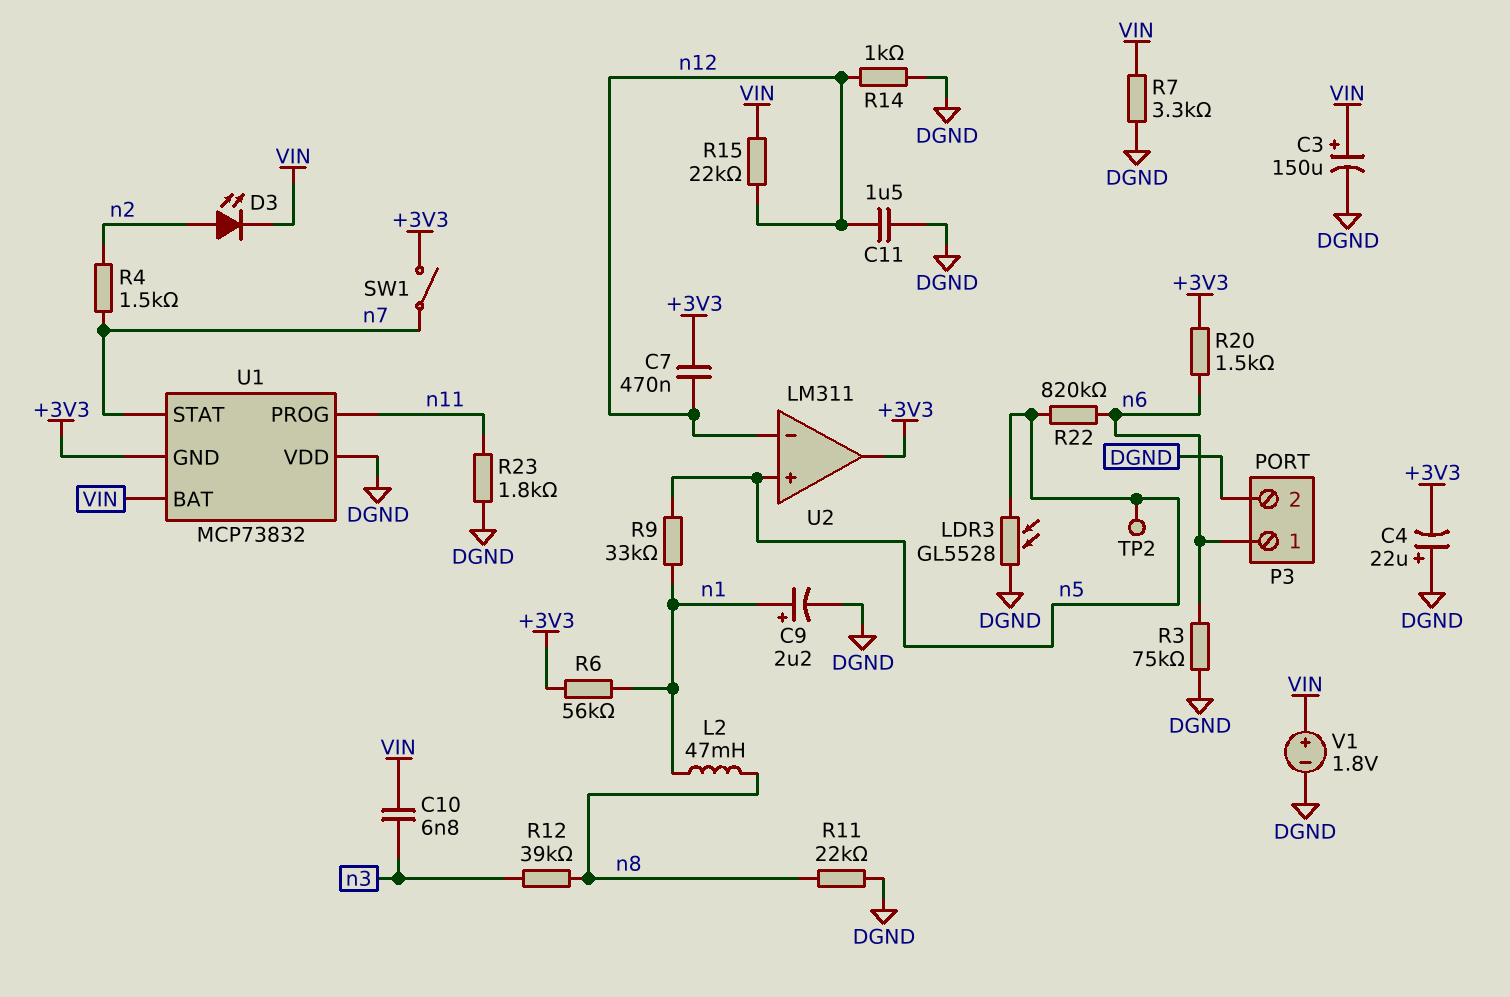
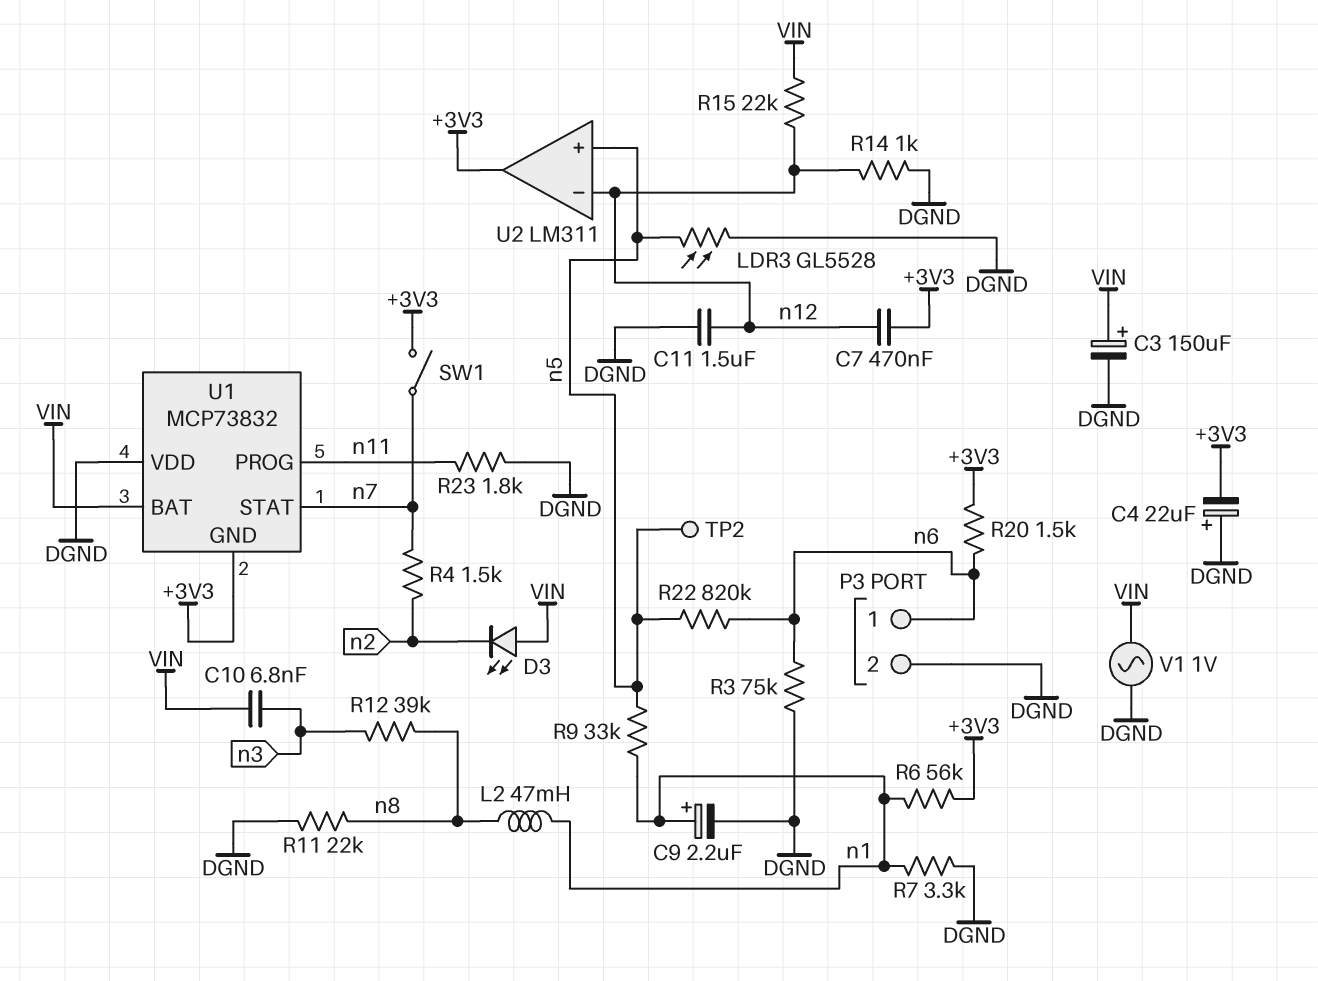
D3: LED (A n2, K VIN) -> LED (A VIN, K n2)
R7: 3.3k (DGND, VIN) -> 3.3k (DGND, n1)
V1: 1.8V (plus VIN, minus DGND) -> AC 1V (DGND, VIN)

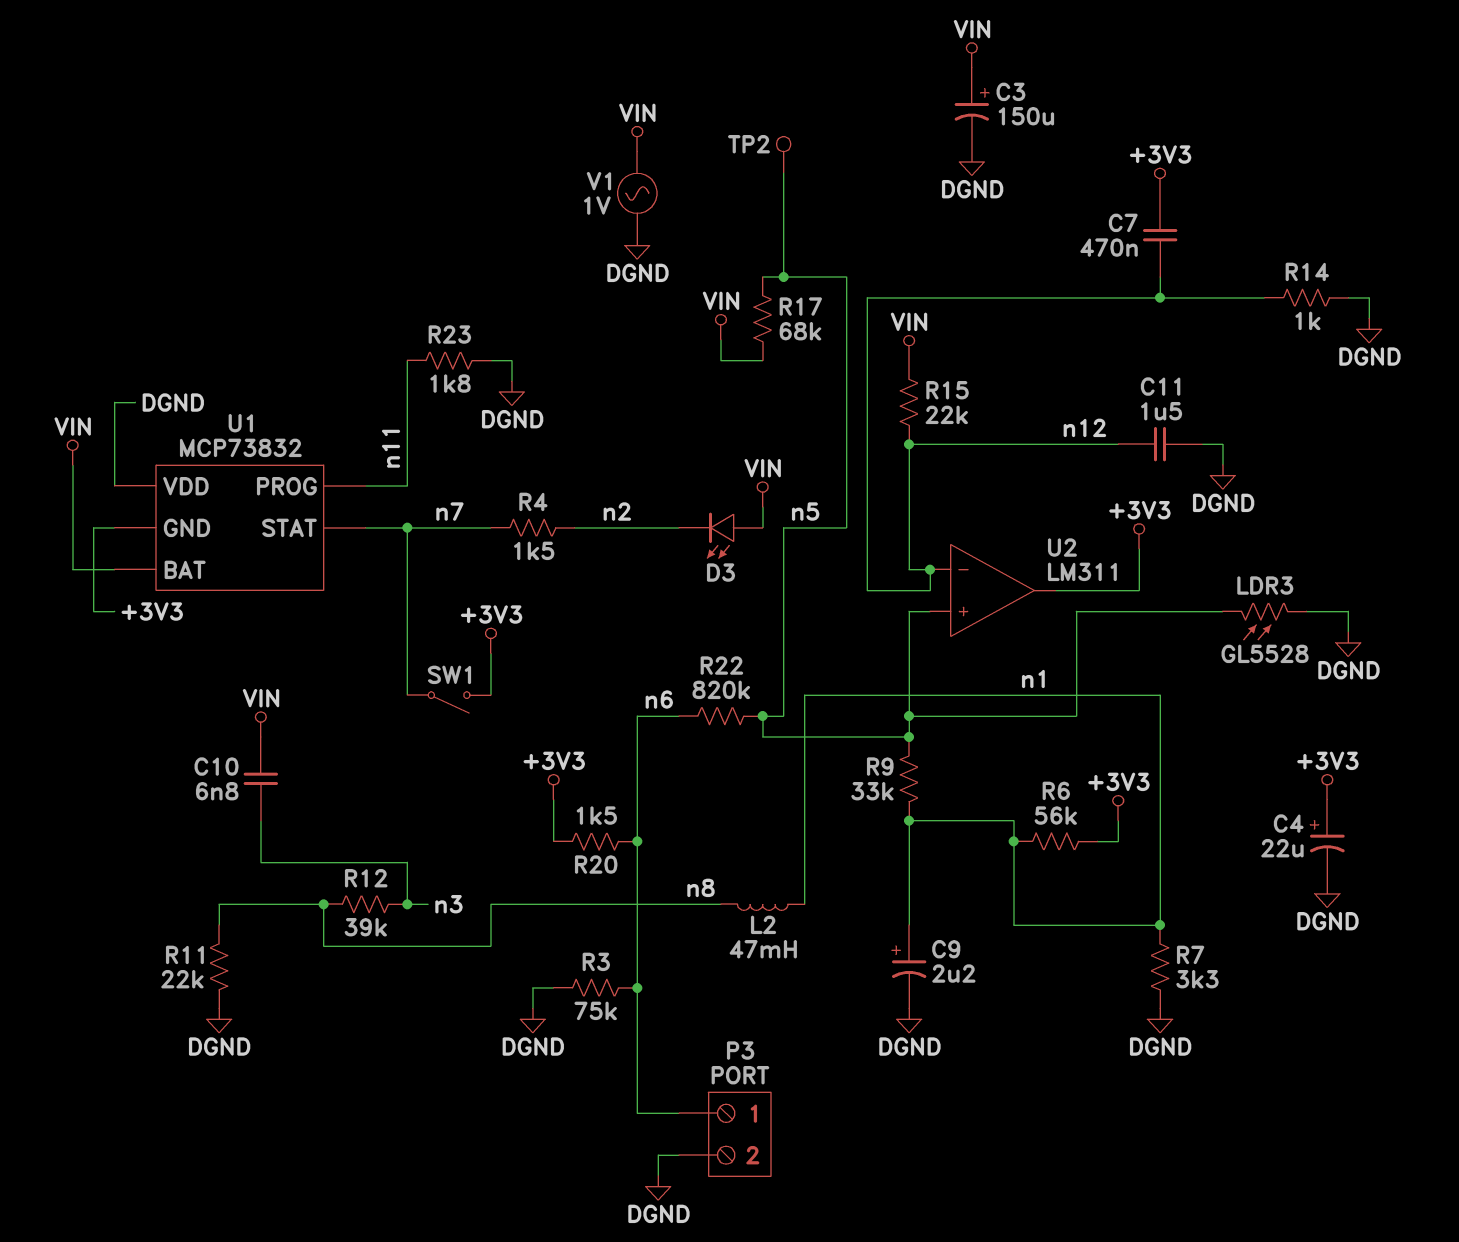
C4: 22uF (plus DGND, minus +3V3) -> 22uF (plus +3V3, minus DGND)
R17: none -> 68k (VIN, n5)

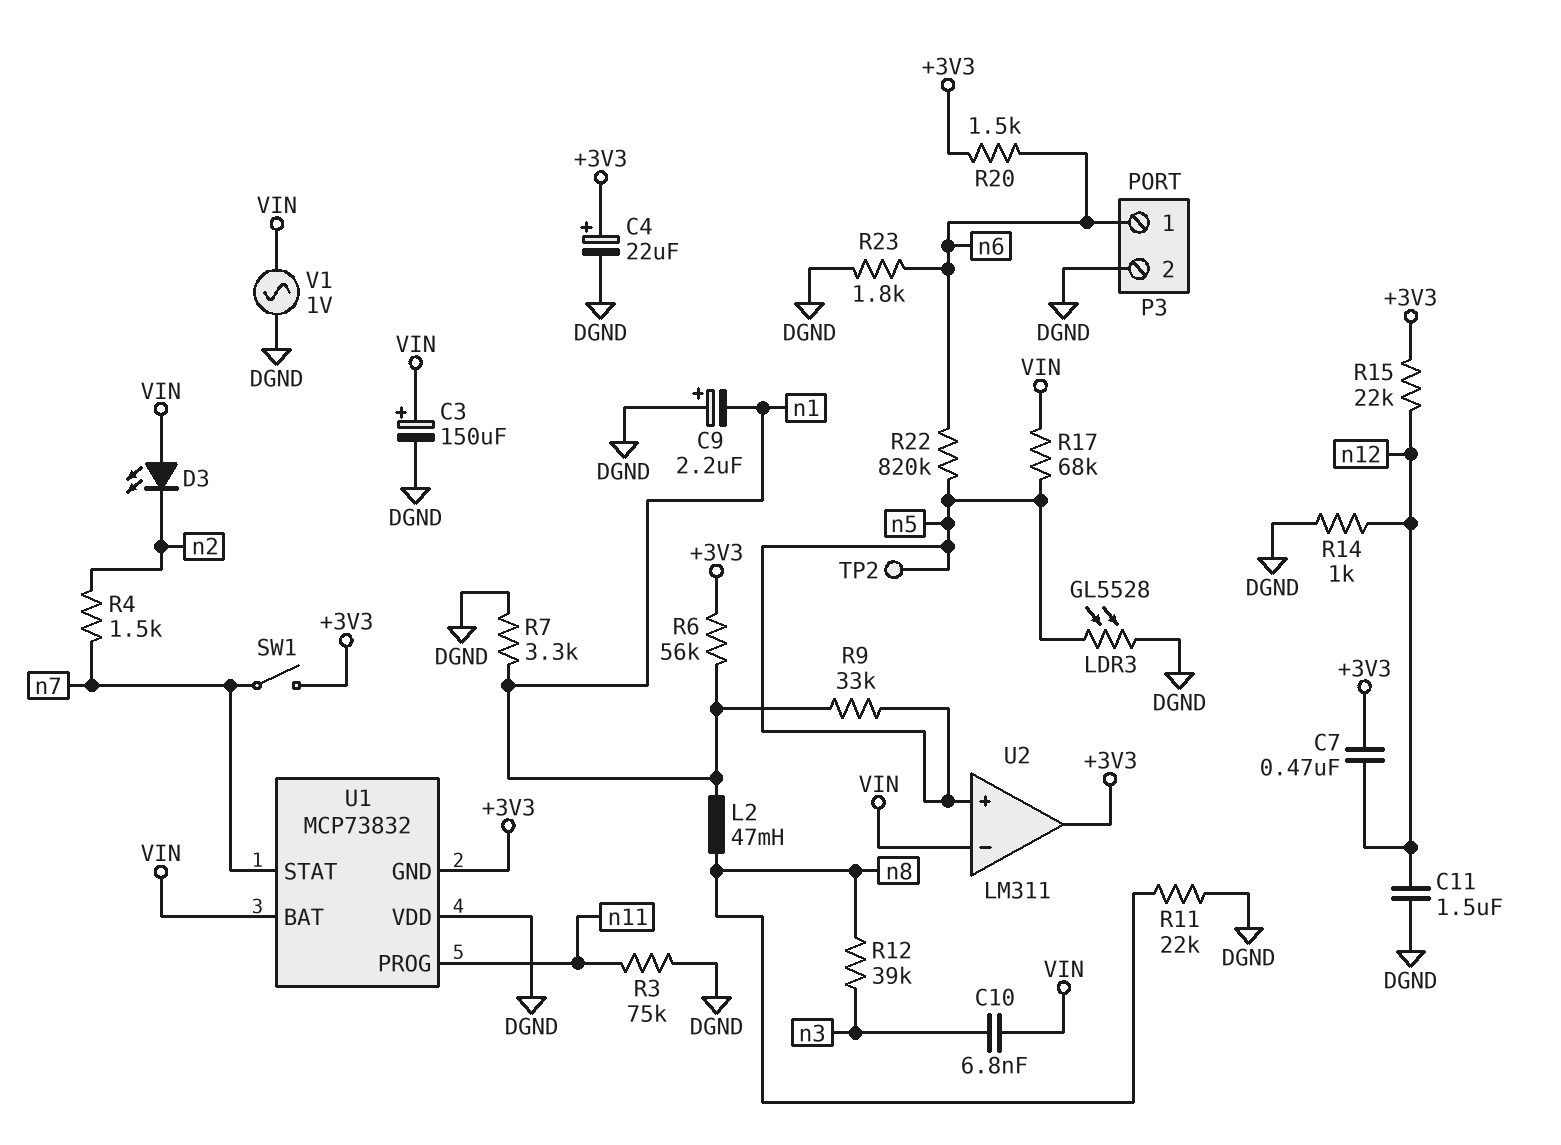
C9: 2.2uF (plus n1, minus DGND) -> 2.2uF (plus DGND, minus n1)
R3: 75k (DGND, n6) -> 75k (DGND, n11)
R15: 22k (VIN, n12) -> 22k (+3V3, n12)
R23: 1.8k (DGND, n11) -> 1.8k (DGND, n6)
U2 pin in-: n12 -> VIN

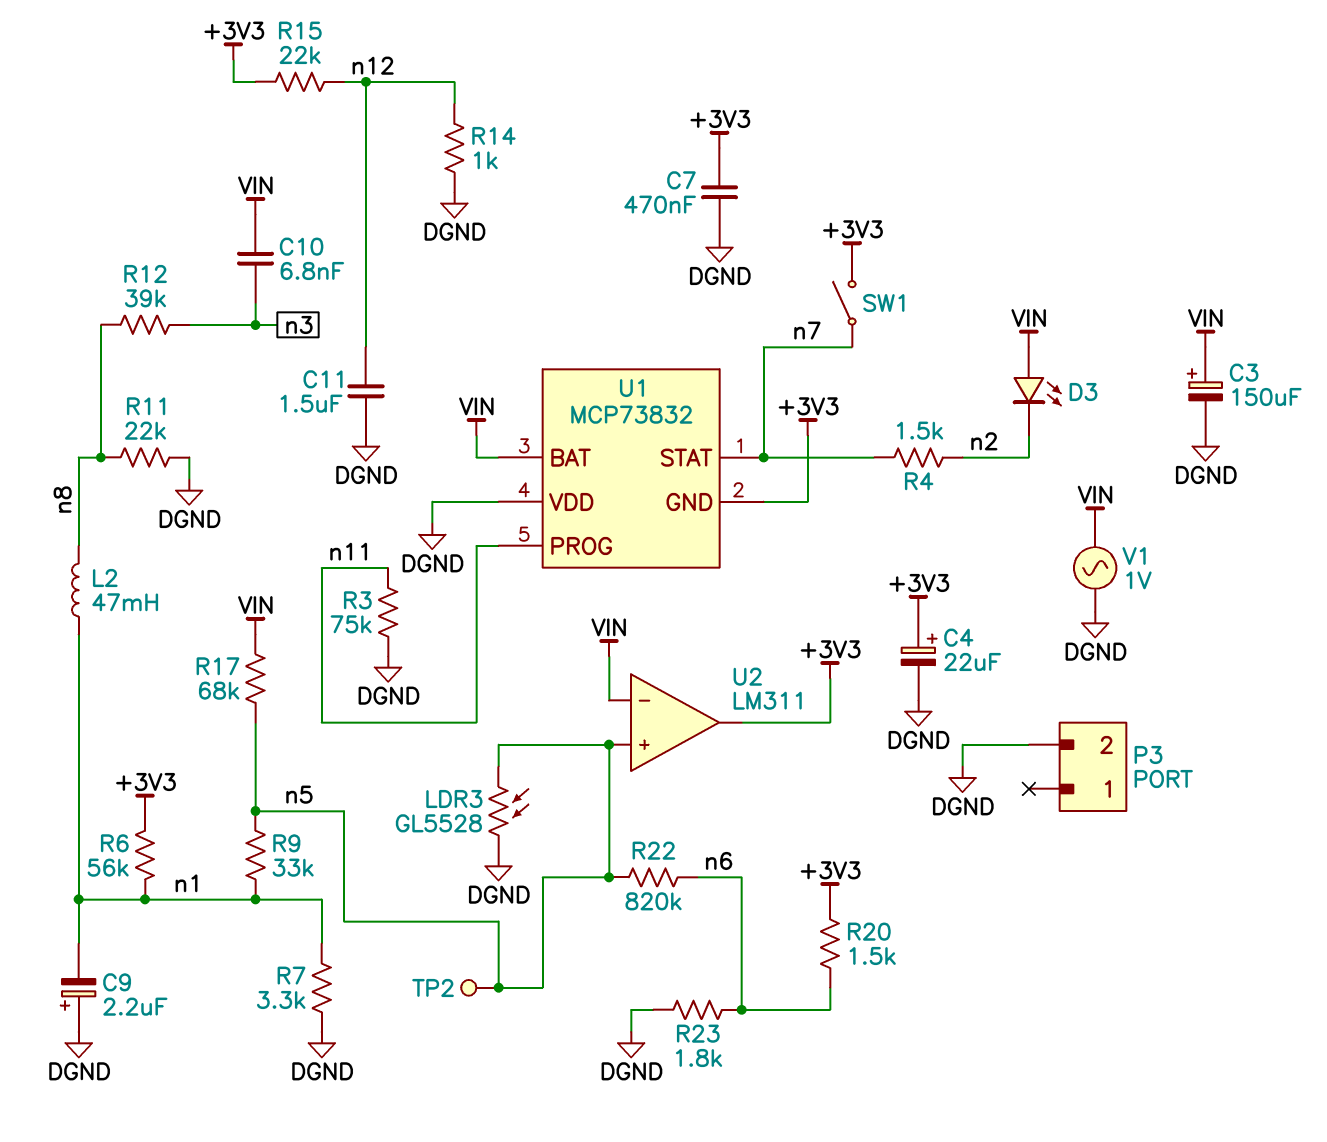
C7: 470nF (+3V3, n12) -> 470nF (+3V3, DGND)
P3 pin 1: n6 -> none

